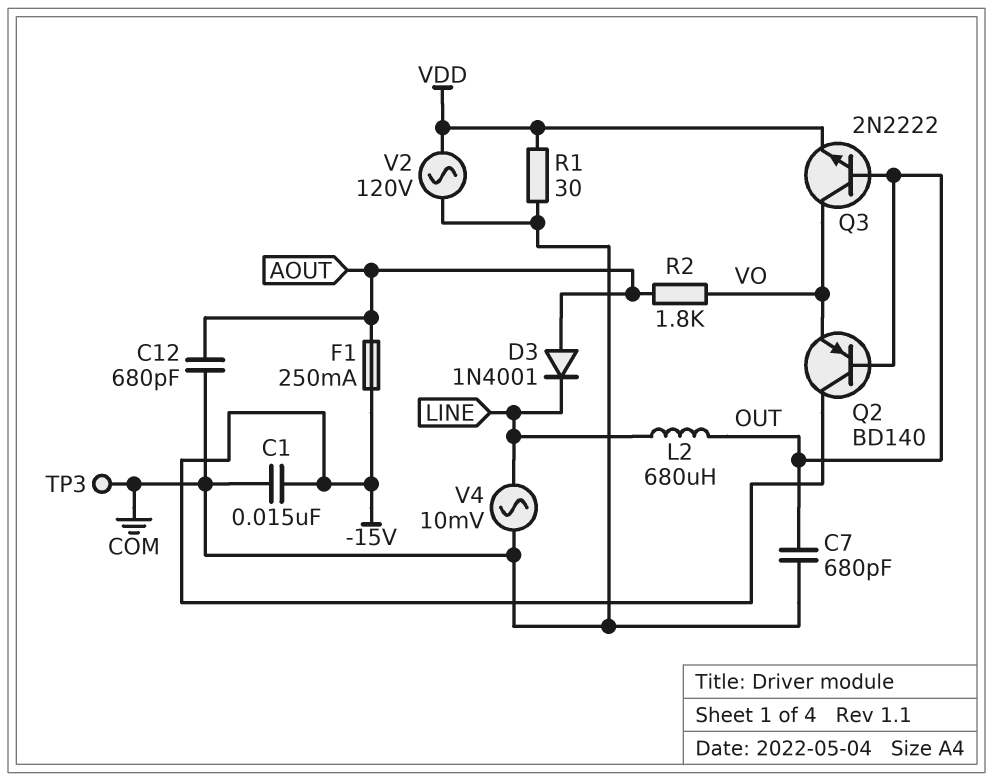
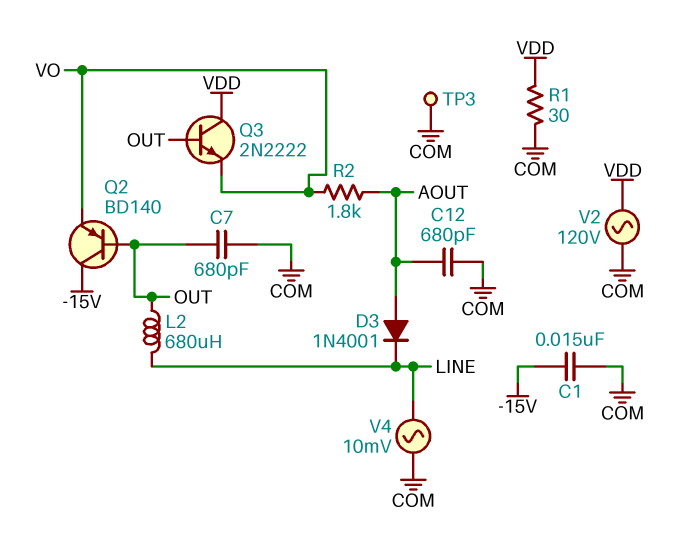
F1: 250mA (-15V, AOUT) -> none
Q3: NPN 2N2222 (B OUT, C VO, E VDD) -> NPN 2N2222 (B OUT, C VDD, E VO)

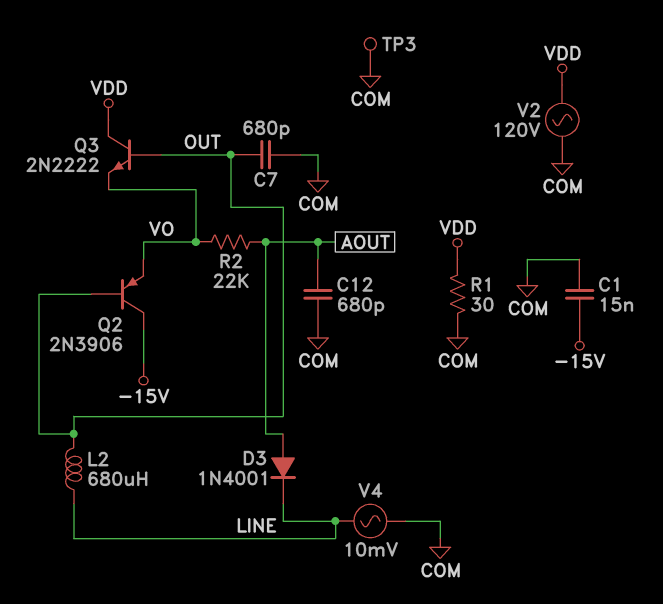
Q2: PNP BD140 (B OUT, C -15V, E VO) -> PNP 2N3906 (B OUT, C -15V, E VO)
R2: 1.8k (AOUT, VO) -> 22k (AOUT, VO)

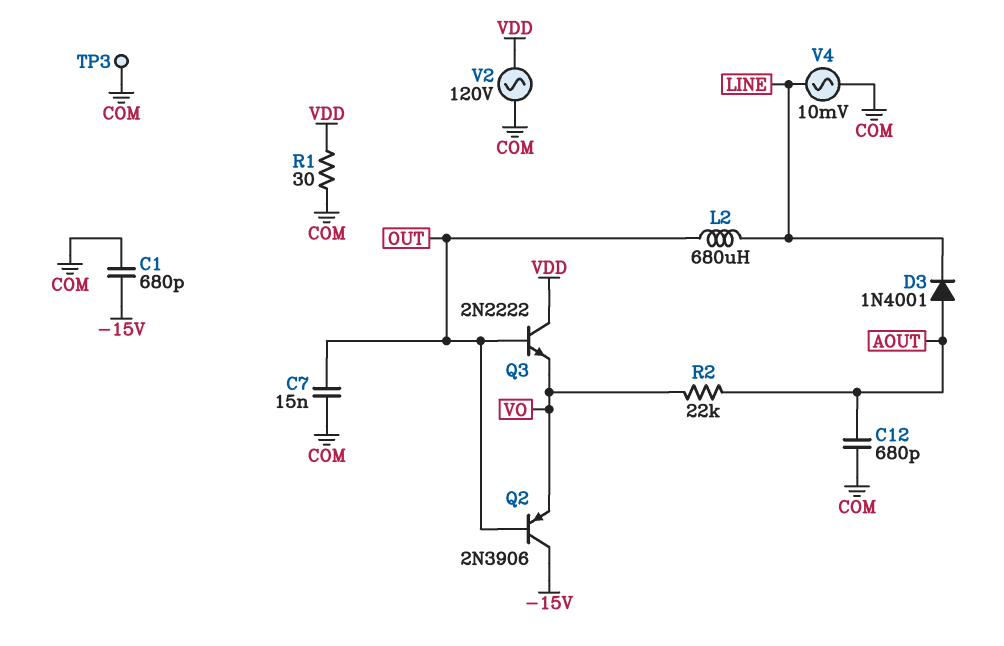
C1: 15nF (-15V, COM) -> 680pF (-15V, COM)
C7: 680pF (COM, OUT) -> 15nF (COM, OUT)

